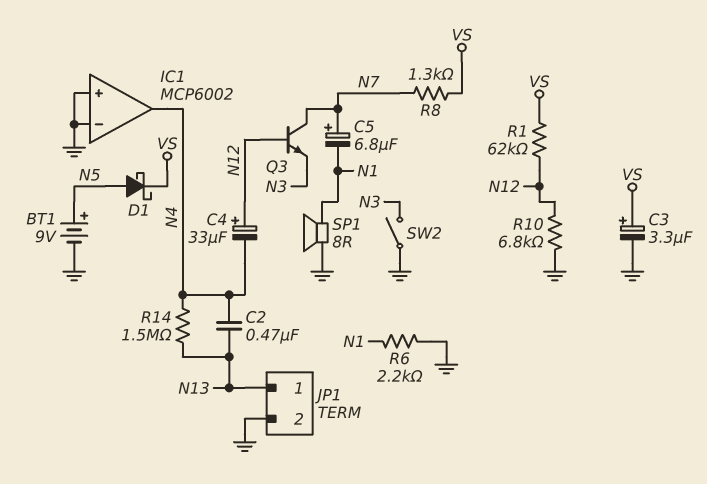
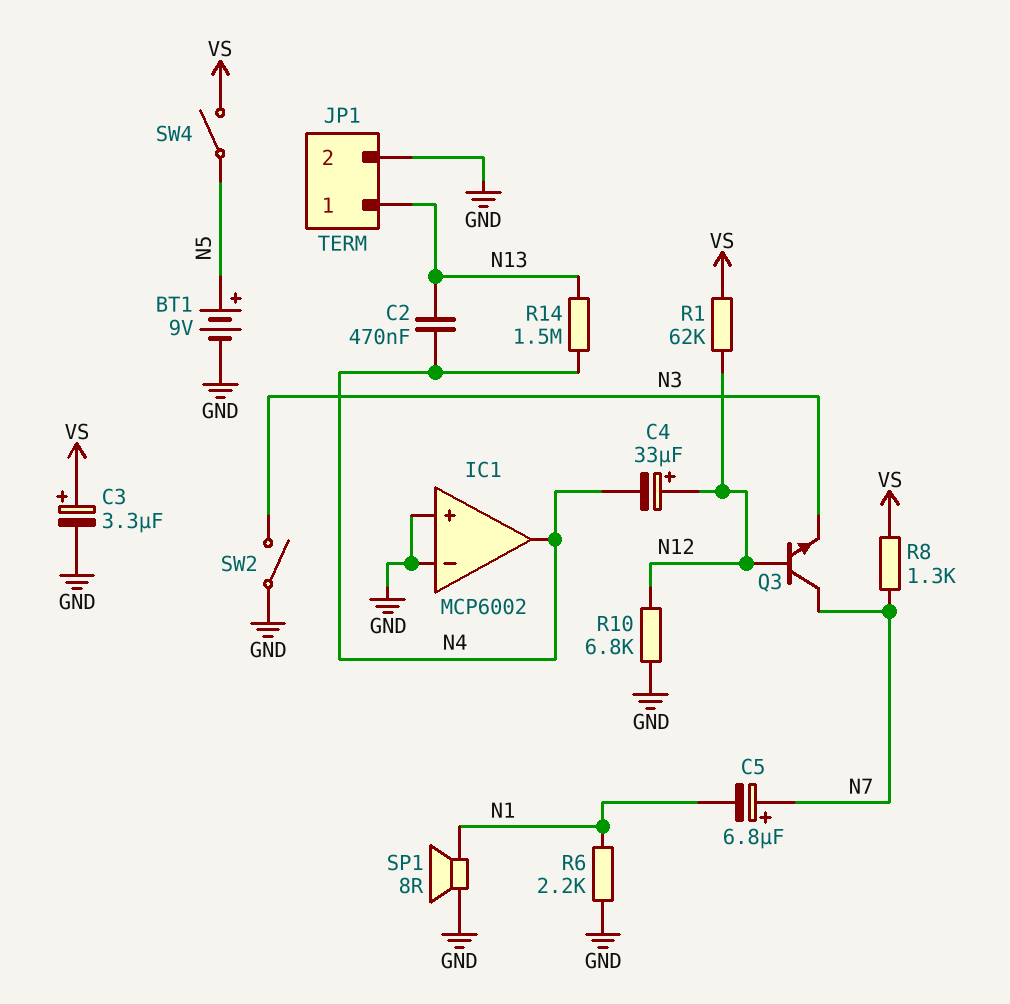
D1: schottky (A N5, K VS) -> none
SW4: none -> switch (N5, VS)

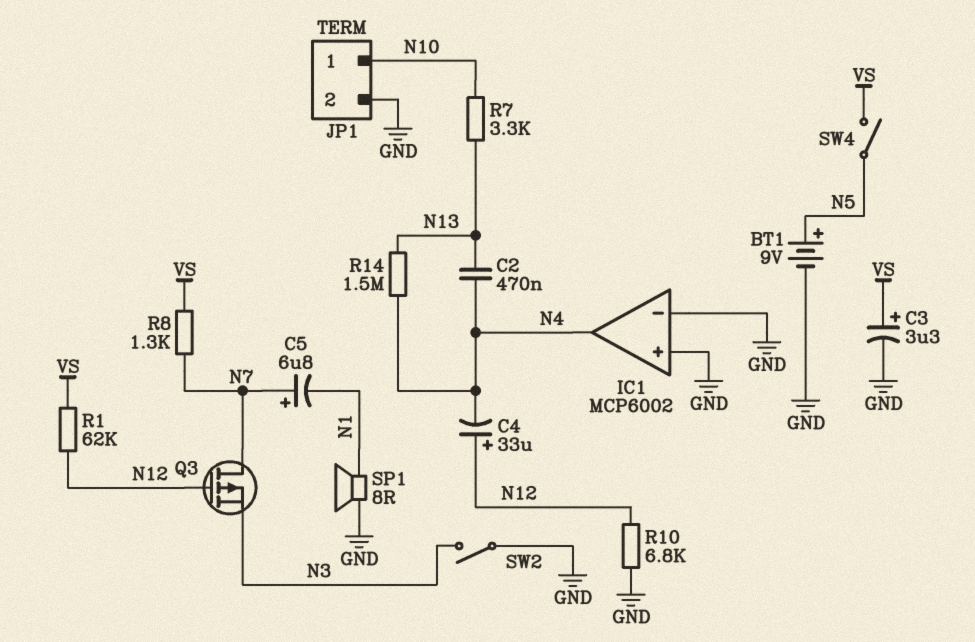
JP1 pin 1: N13 -> N10
Q3: NPN (B N12, C N7, E N3) -> PMOS (G N12, D N7, S N3)
R6: 2.2k (GND, N1) -> none
R7: none -> 3.3k (N10, N13)

